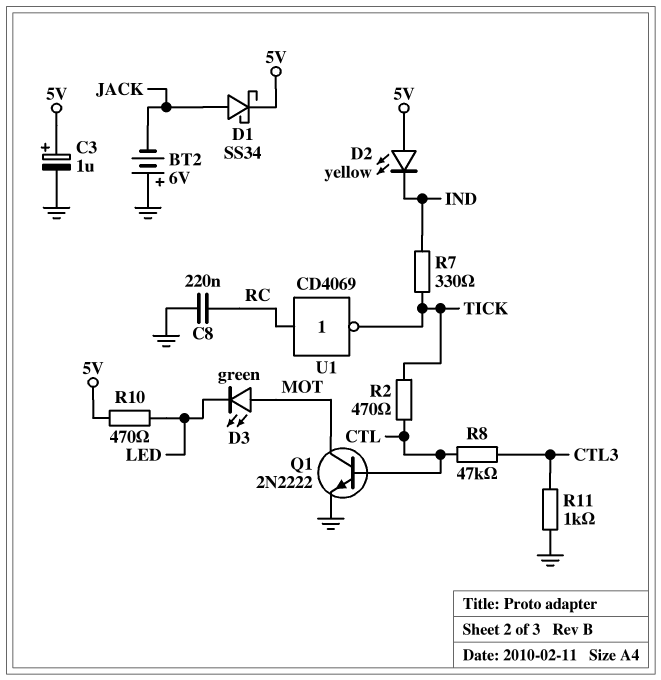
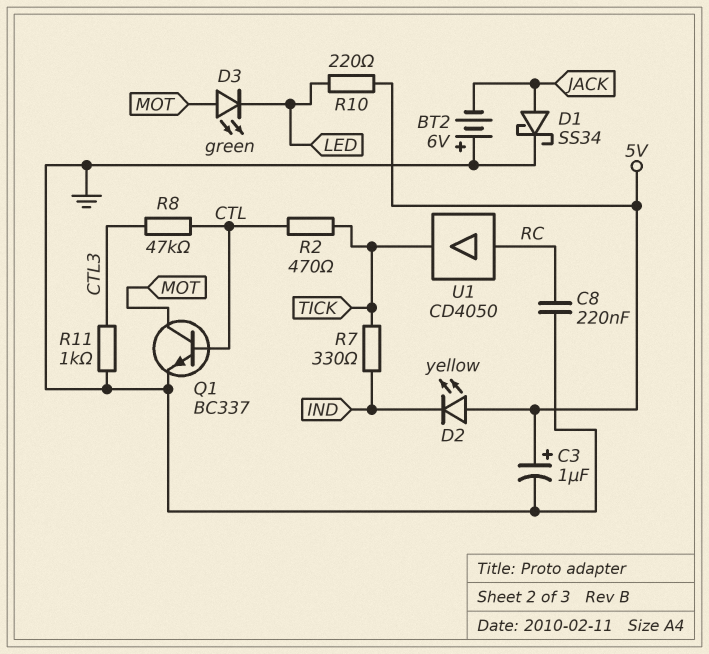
D1: schottky SS34 (A JACK, K 5V) -> schottky SS34 (A JACK, K GND)
Q1: NPN 2N2222 (B CTL, C MOT, E GND) -> NPN BC337 (B CTL, C MOT, E GND)
R10: 470 (5V, LED) -> 220 (5V, LED)
U1: NOT CD4069 (in RC, out TICK) -> buffer CD4050 (in RC, out TICK)

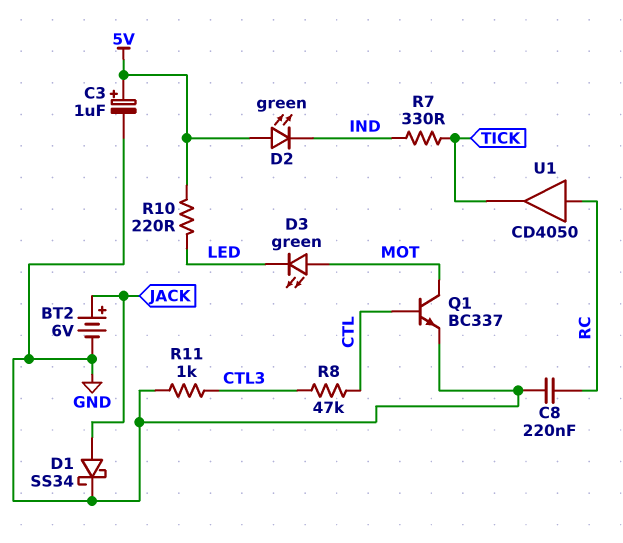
BT2: 6V (plus GND, minus JACK) -> 6V (plus JACK, minus GND)
D2: LED yellow (A 5V, K IND) -> LED green (A 5V, K IND)
R2: 470 (CTL, TICK) -> none

